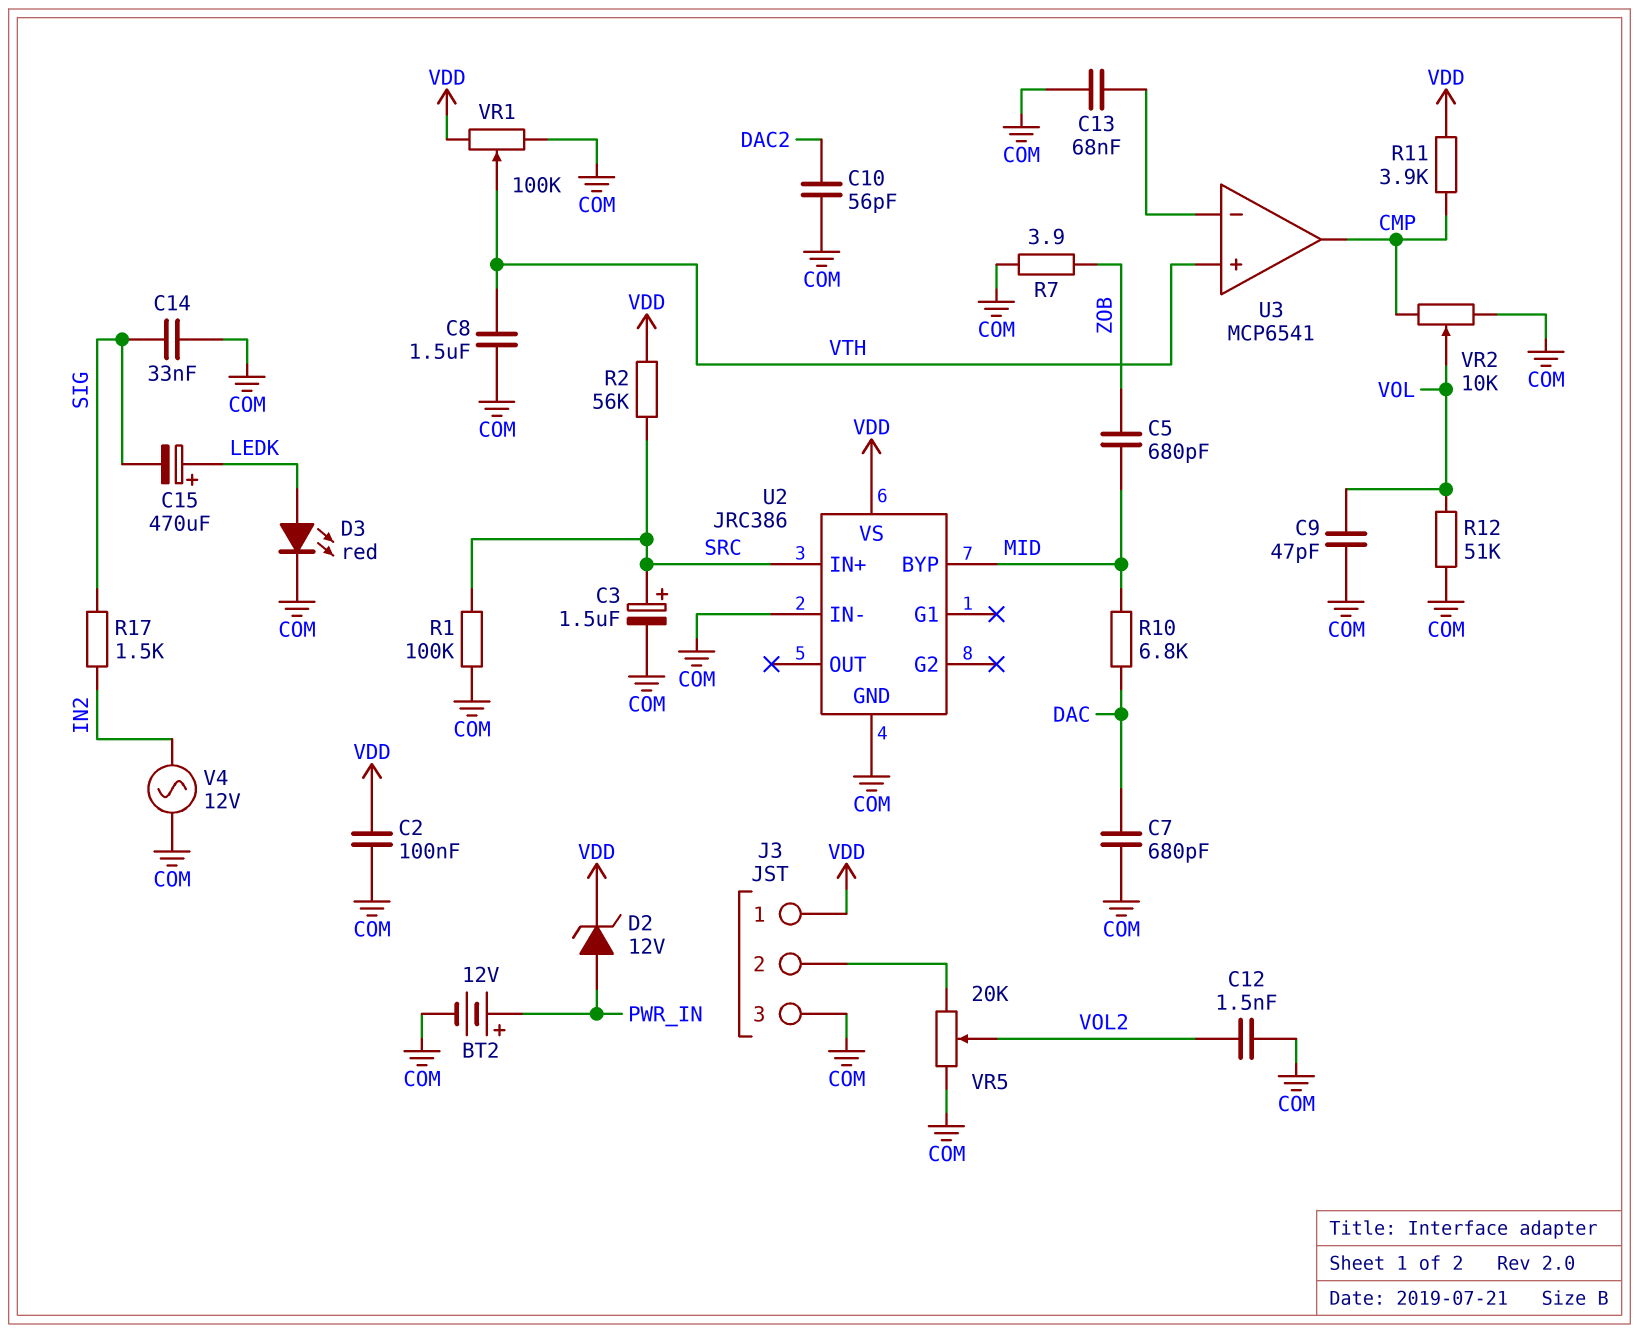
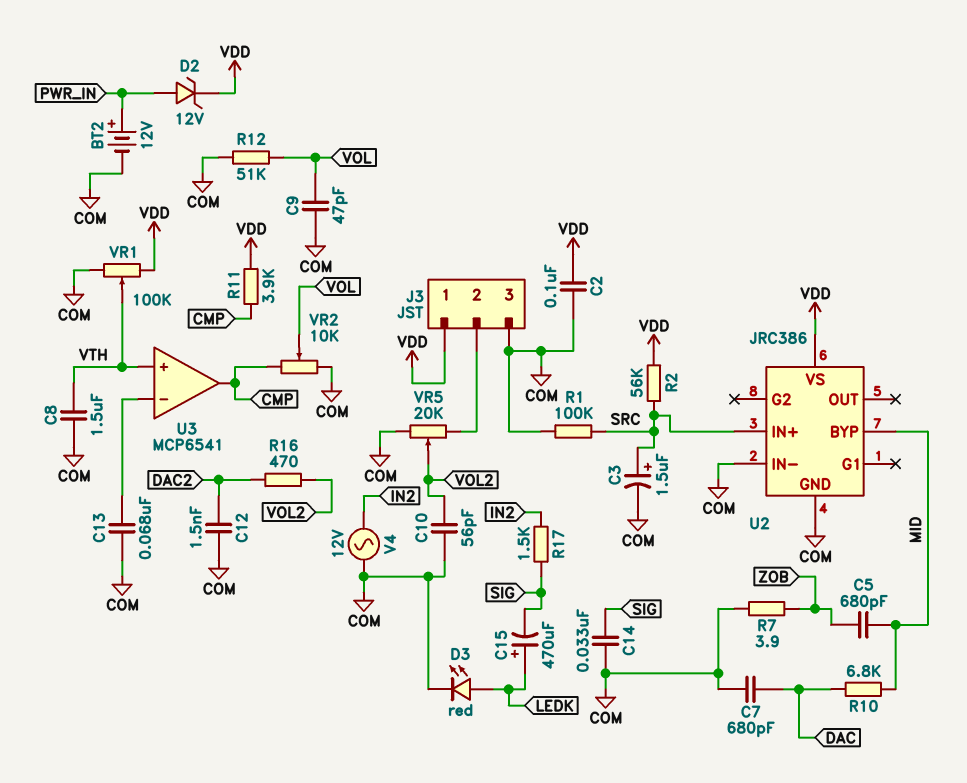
C10: 56pF (COM, DAC2) -> 56pF (COM, VOL2)
C12: 1.5nF (COM, VOL2) -> 1.5nF (COM, DAC2)
R16: none -> 470 (DAC2, VOL2)

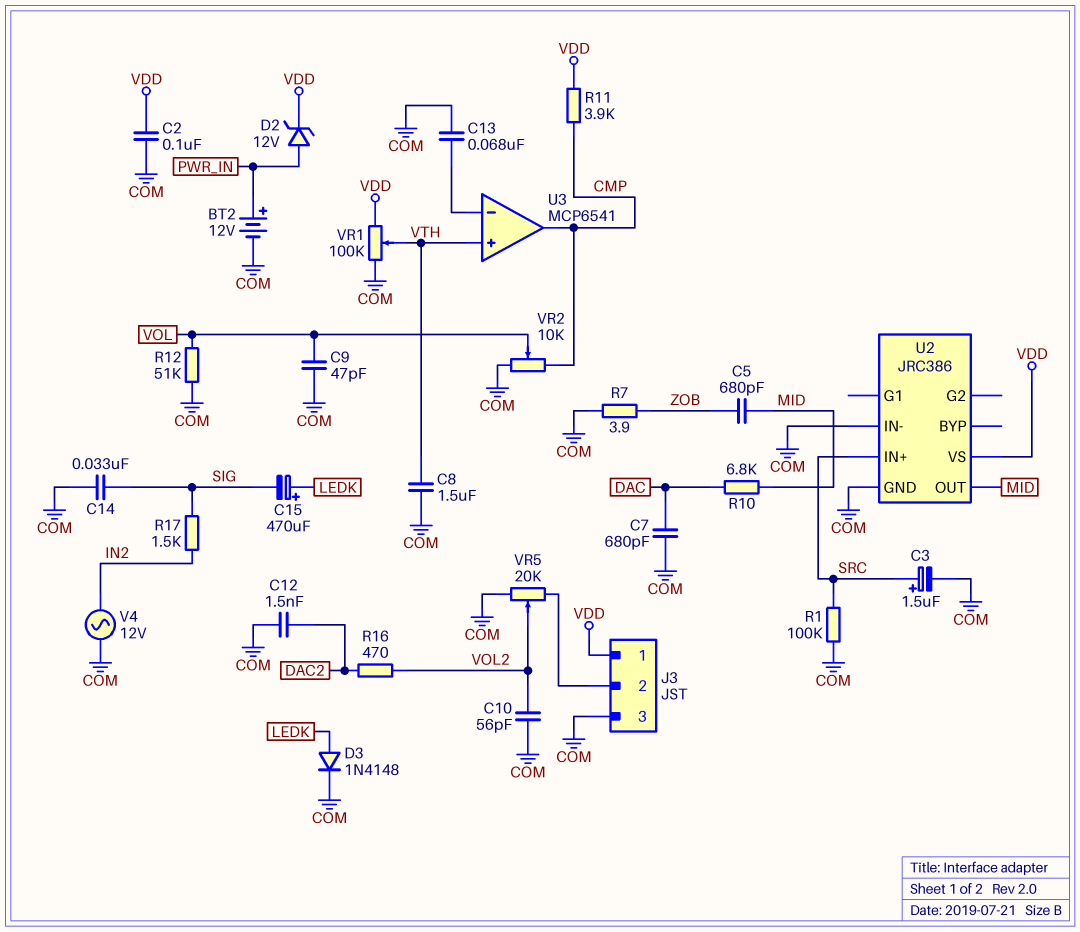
D3: LED red (A LEDK, K COM) -> diode 1N4148 (A LEDK, K COM)
R2: 56k (SRC, VDD) -> none
U2 pin BYP: MID -> none
U2 pin OUT: none -> MID

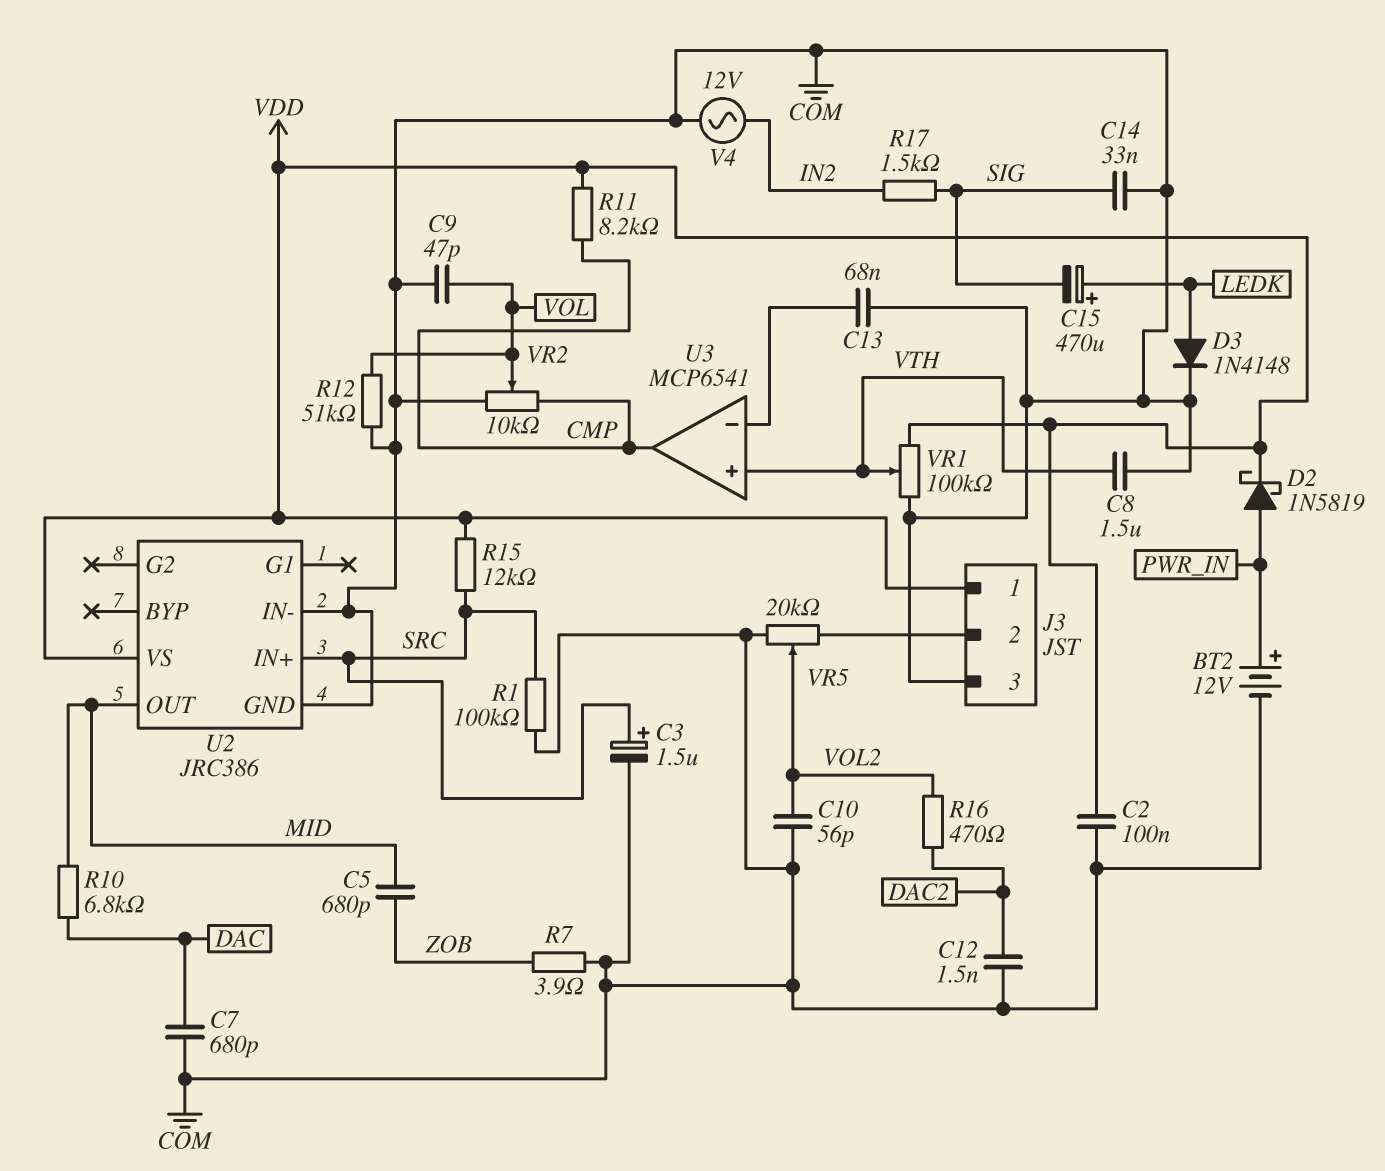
D2: zener 12V (A PWR_IN, K VDD) -> schottky 1N5819 (A PWR_IN, K VDD)
R11: 3.9k (CMP, VDD) -> 8.2k (CMP, VDD)
R15: none -> 12k (SRC, VDD)

